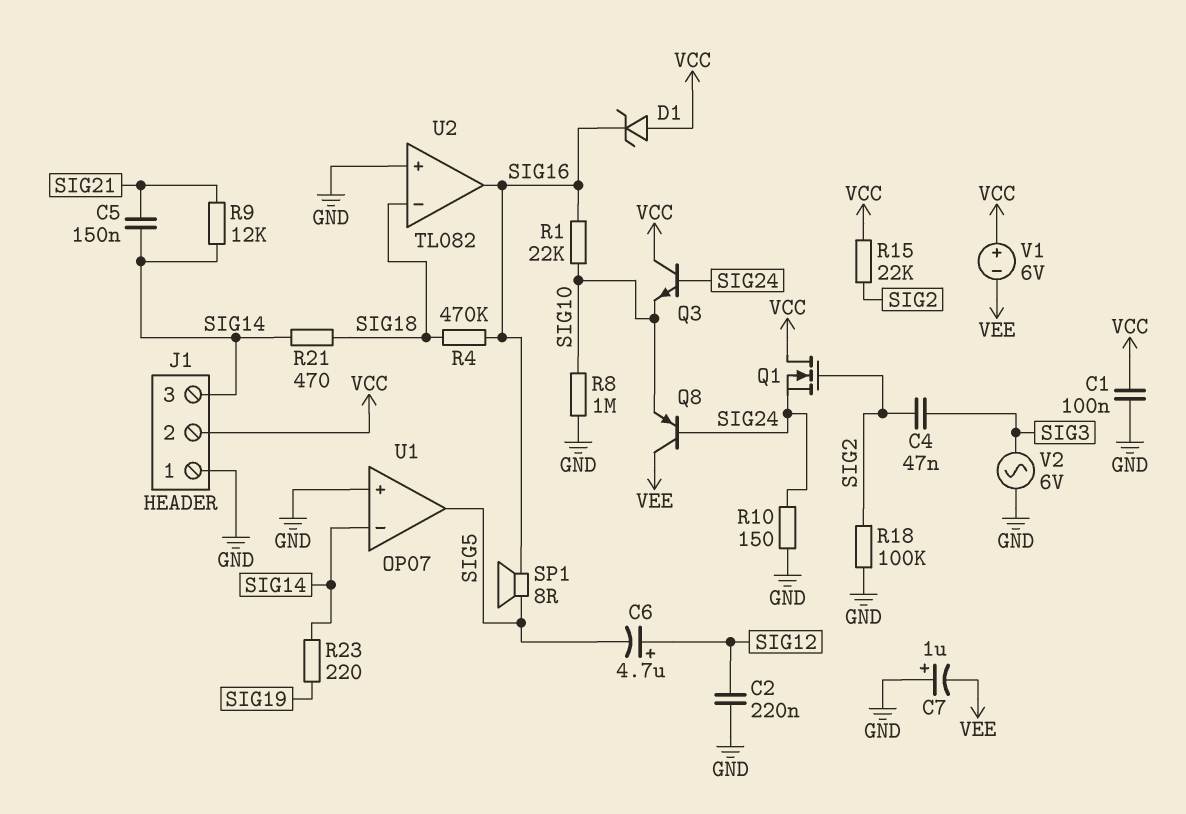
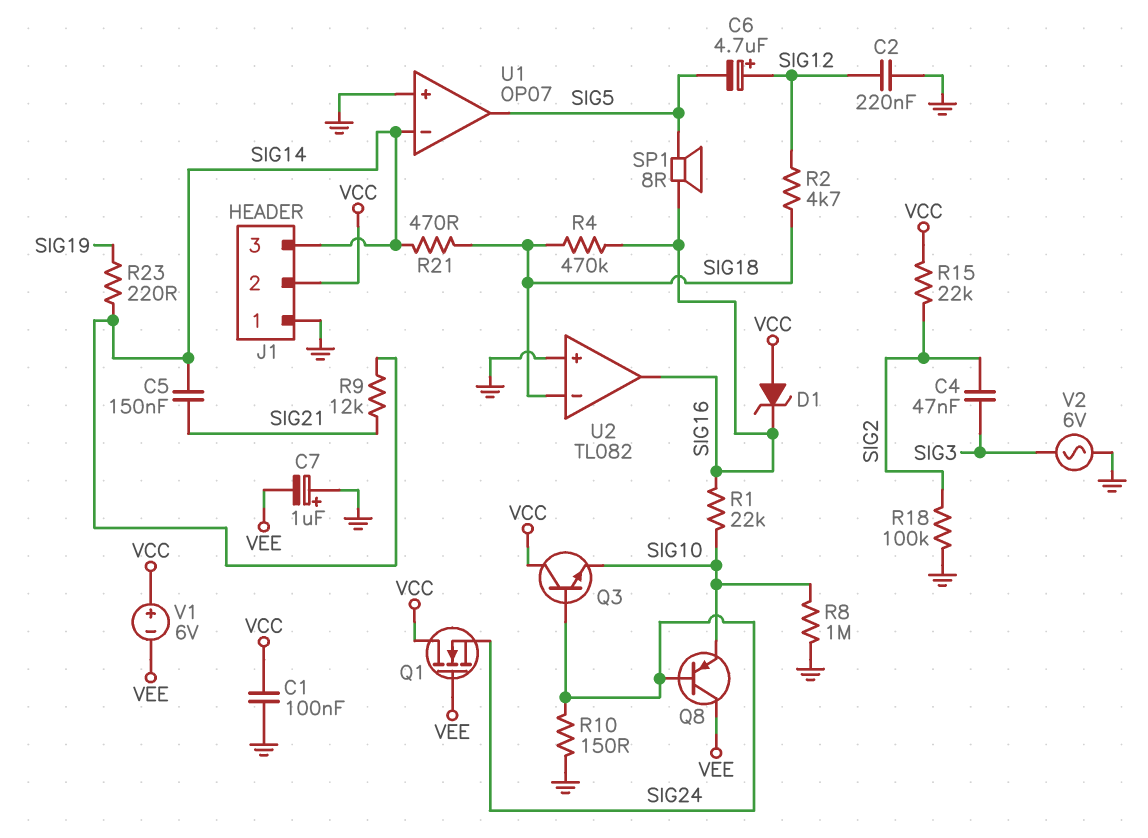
Q1: NMOS (G SIG2, D VCC, S SIG24) -> NMOS (G VEE, D VCC, S SIG24)
R2: none -> 4.7k (SIG12, SIG18)

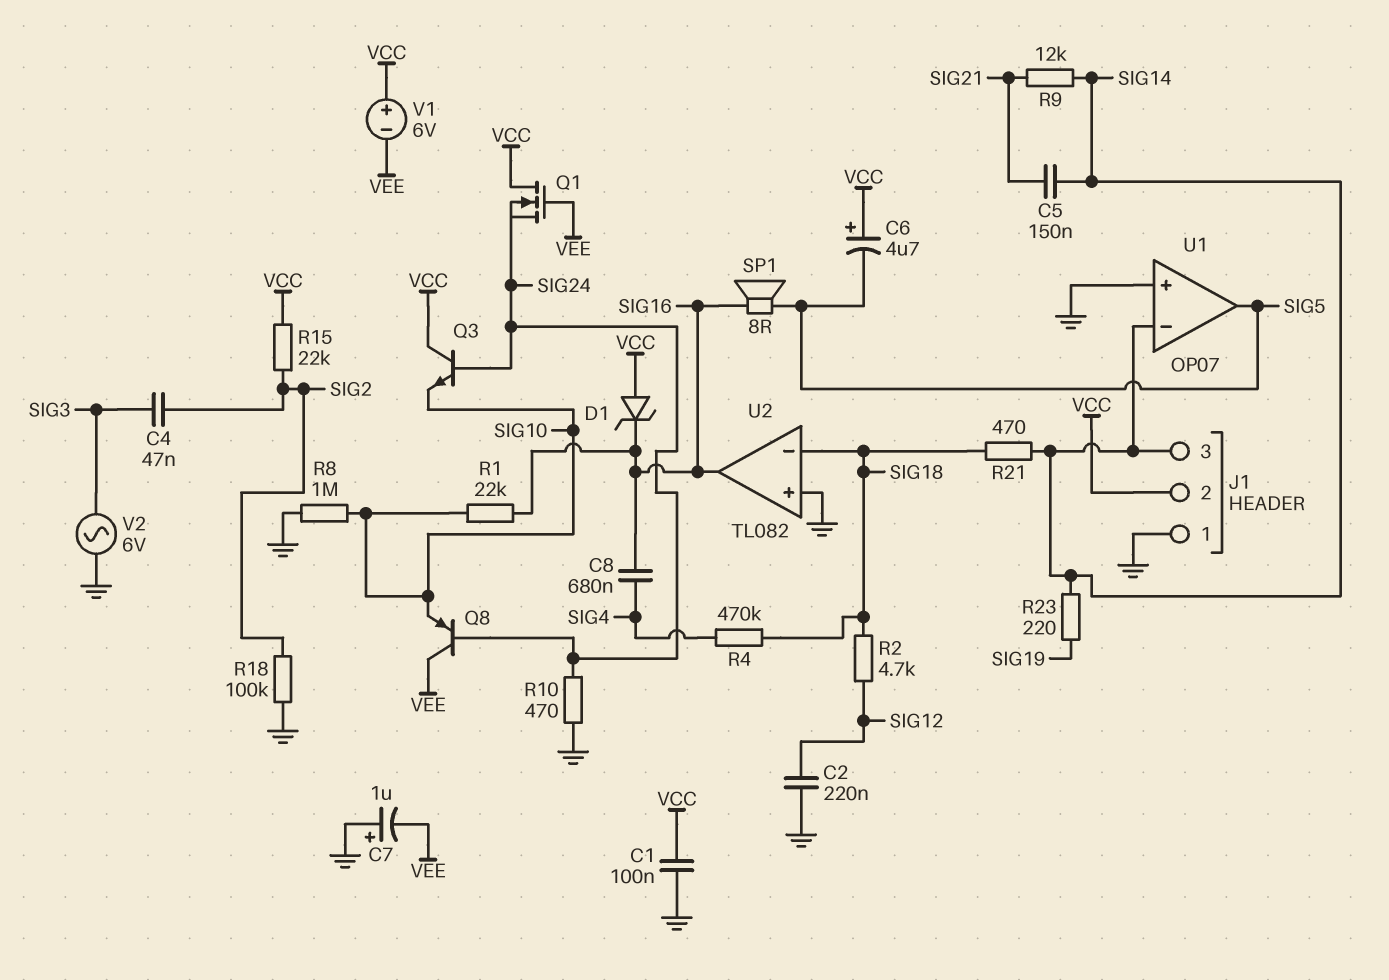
C6: 4.7uF (plus SIG12, minus SIG5) -> 4.7uF (plus VCC, minus SIG5)
C8: none -> 680nF (SIG4, SIG16)
R4: 470k (SIG16, SIG18) -> 470k (SIG4, SIG18)
R10: 150 (GND, SIG24) -> 470 (GND, SIG24)

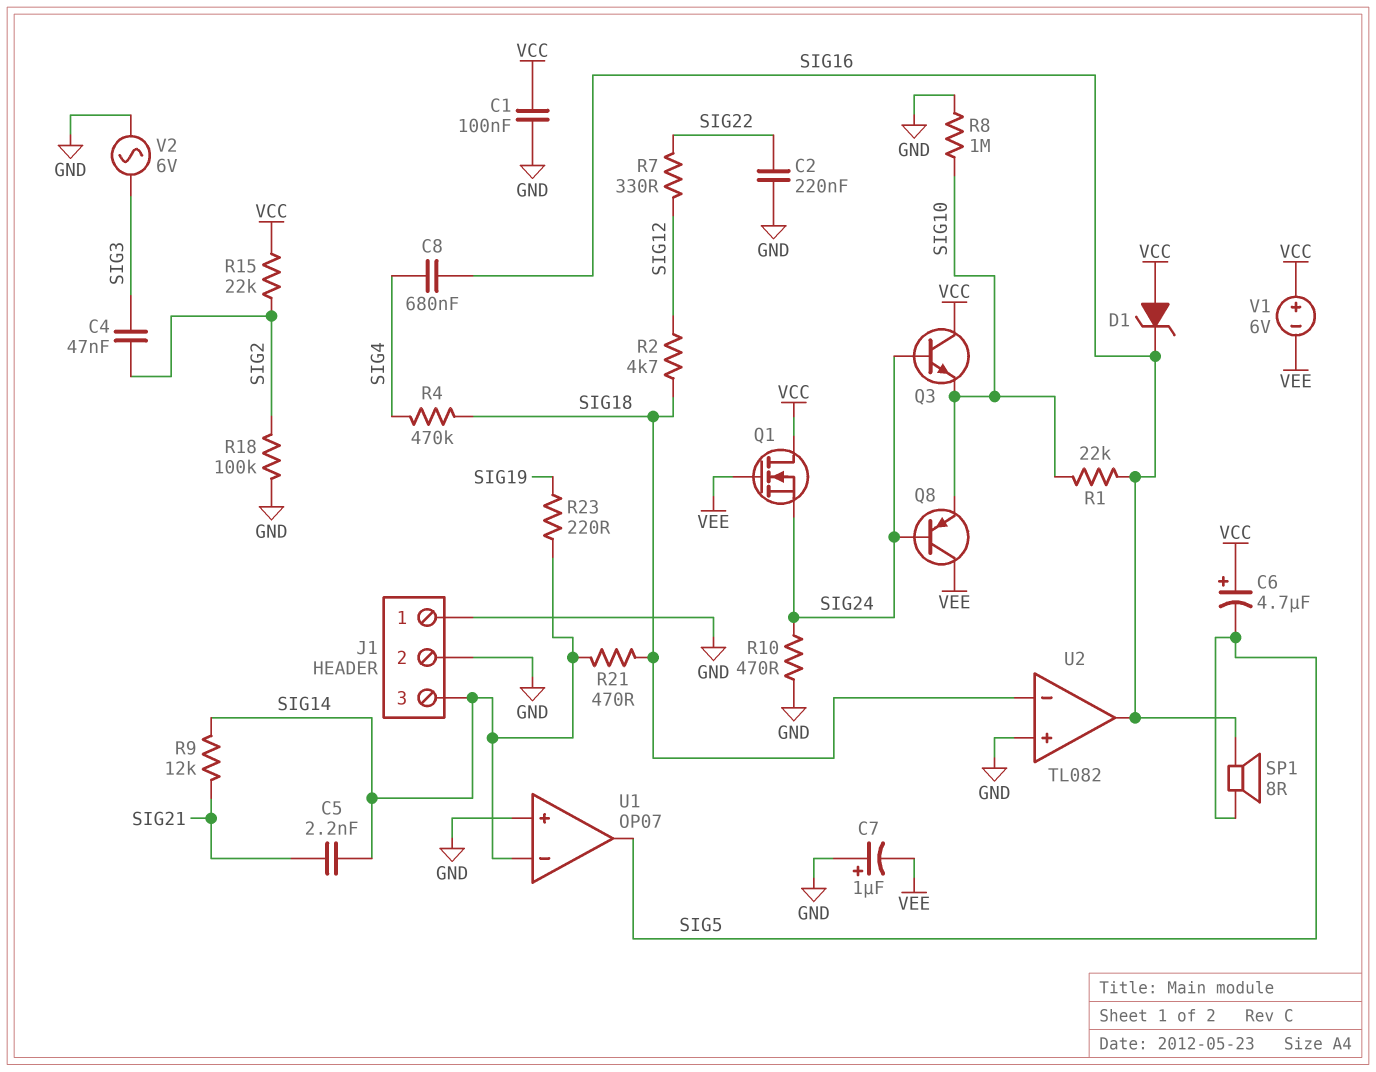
C2: 220nF (GND, SIG12) -> 220nF (GND, SIG22)
C5: 150nF (SIG14, SIG21) -> 2.2nF (SIG14, SIG21)
J1 pin 2: VCC -> GND
R7: none -> 330 (SIG12, SIG22)

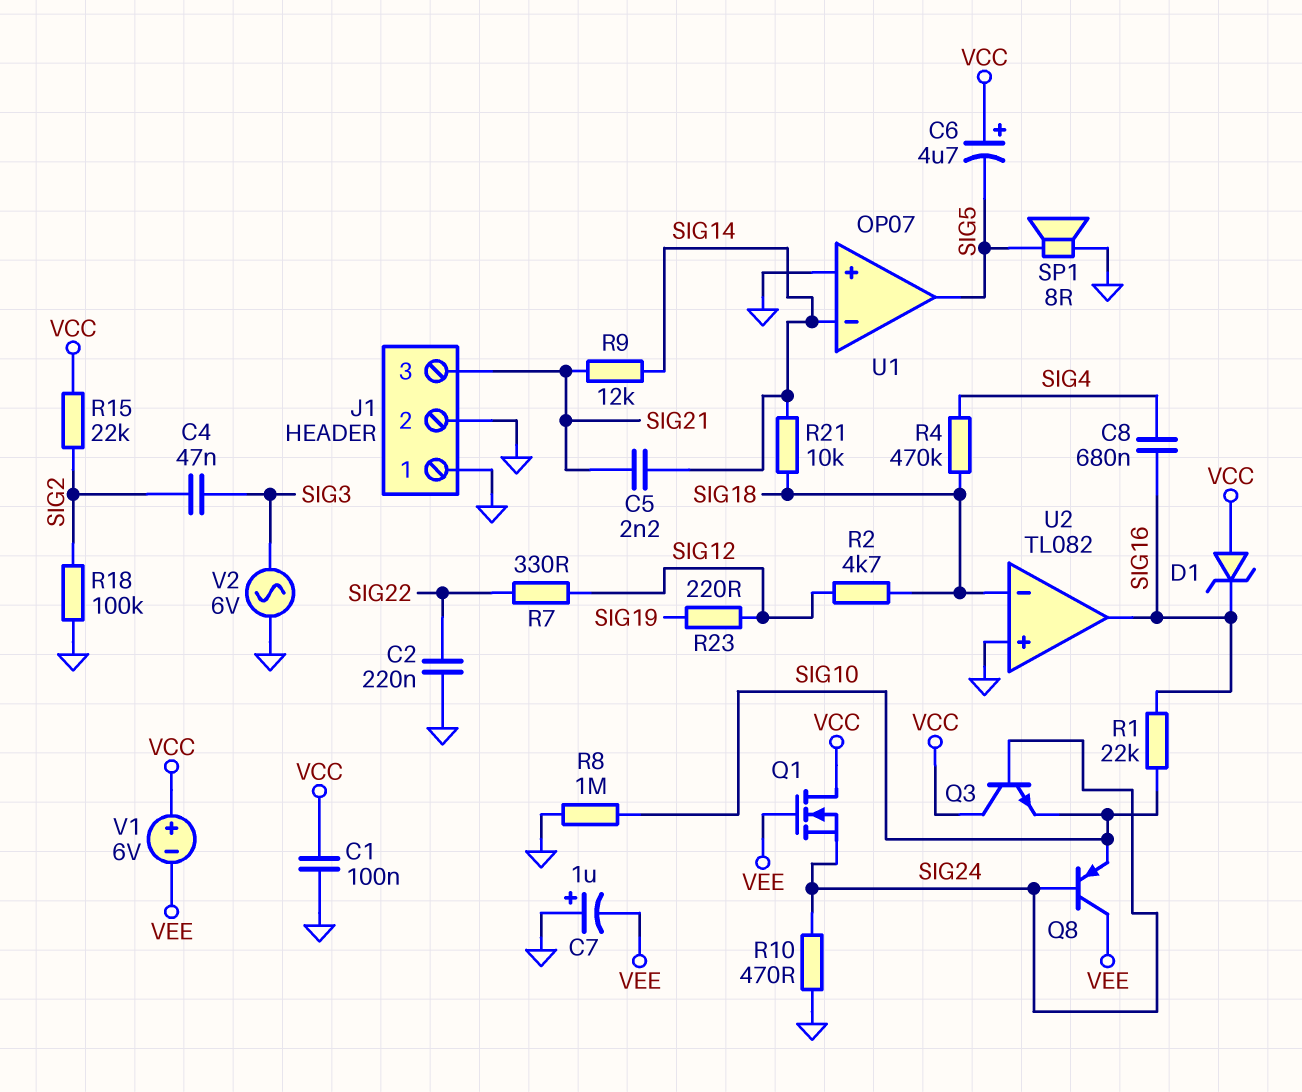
J1 pin 3: SIG14 -> SIG21
R21: 470 (SIG14, SIG18) -> 10k (SIG14, SIG18)
R23: 220 (SIG14, SIG19) -> 220 (SIG12, SIG19)
SP1: speaker 8R (SIG5, SIG16) -> speaker 8R (GND, SIG5)

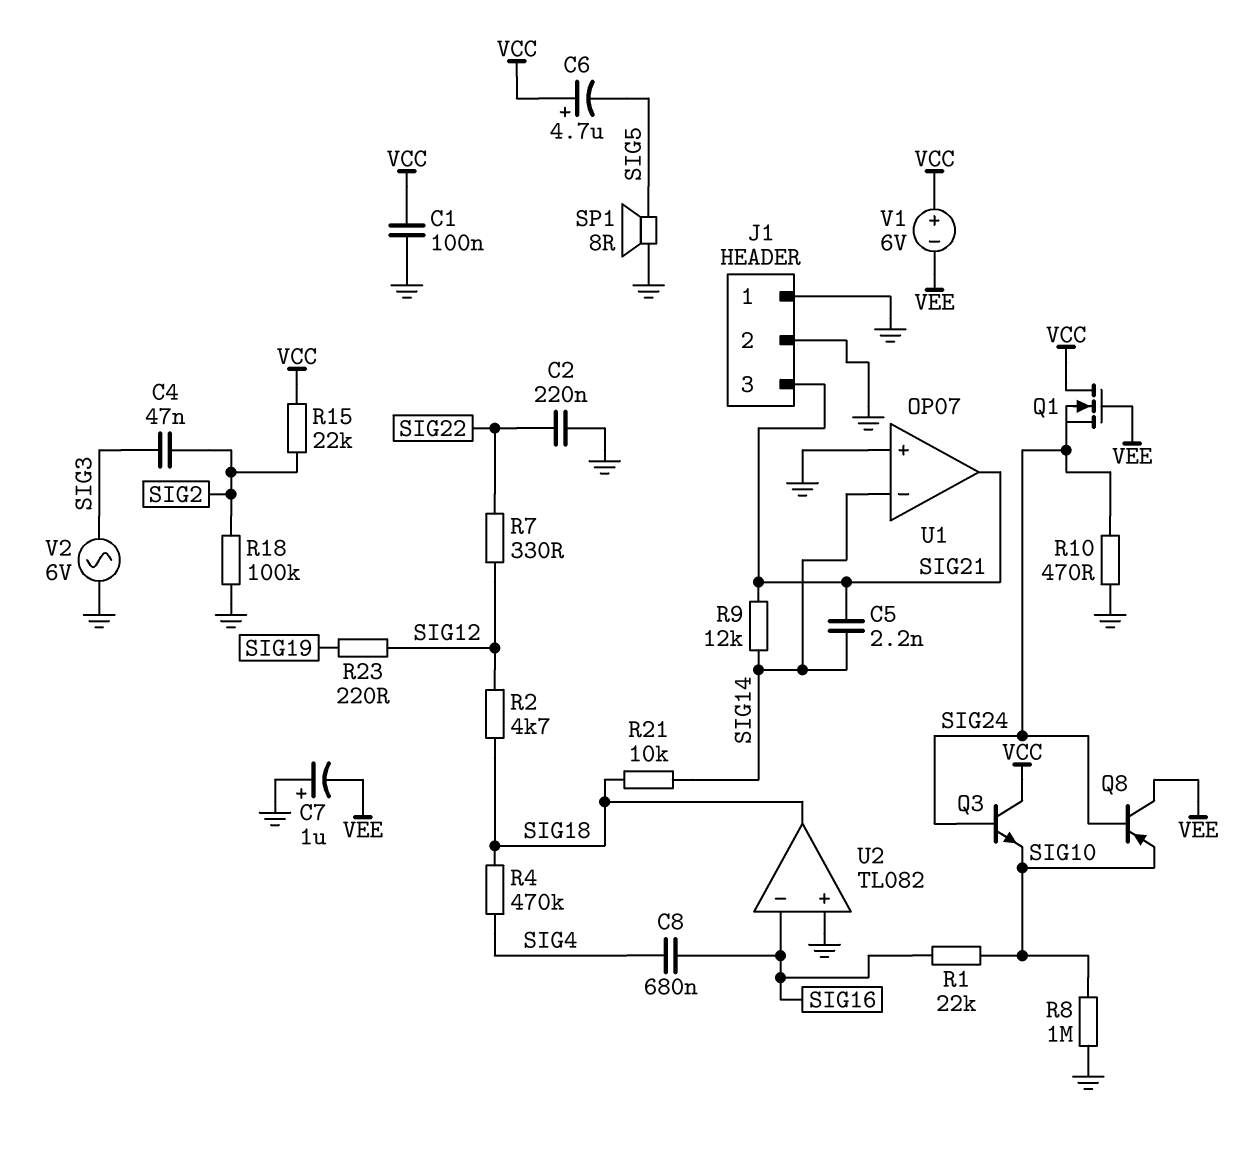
D1: zener (A VCC, K SIG16) -> none
U1 pin out: SIG5 -> SIG21
U2 pin in-: SIG18 -> SIG16
U2 pin out: SIG16 -> SIG18

